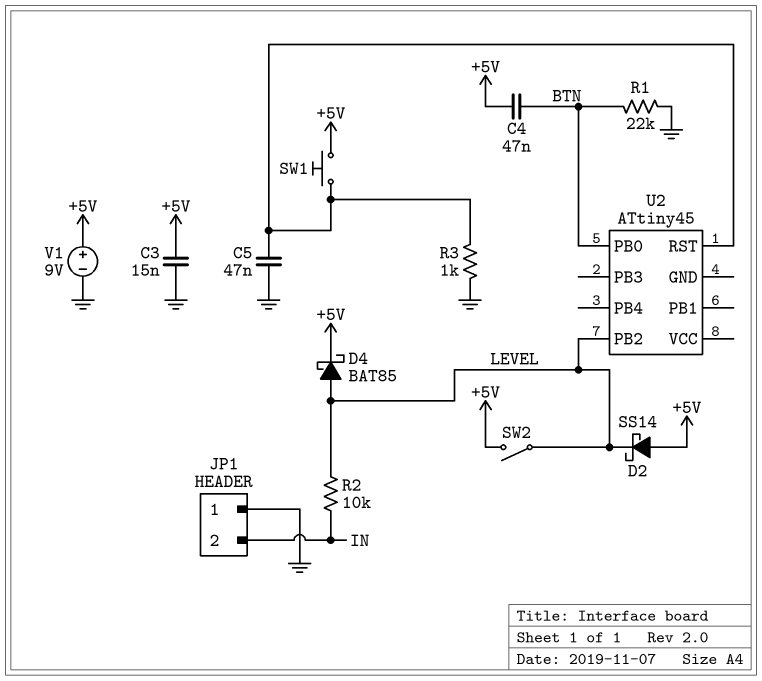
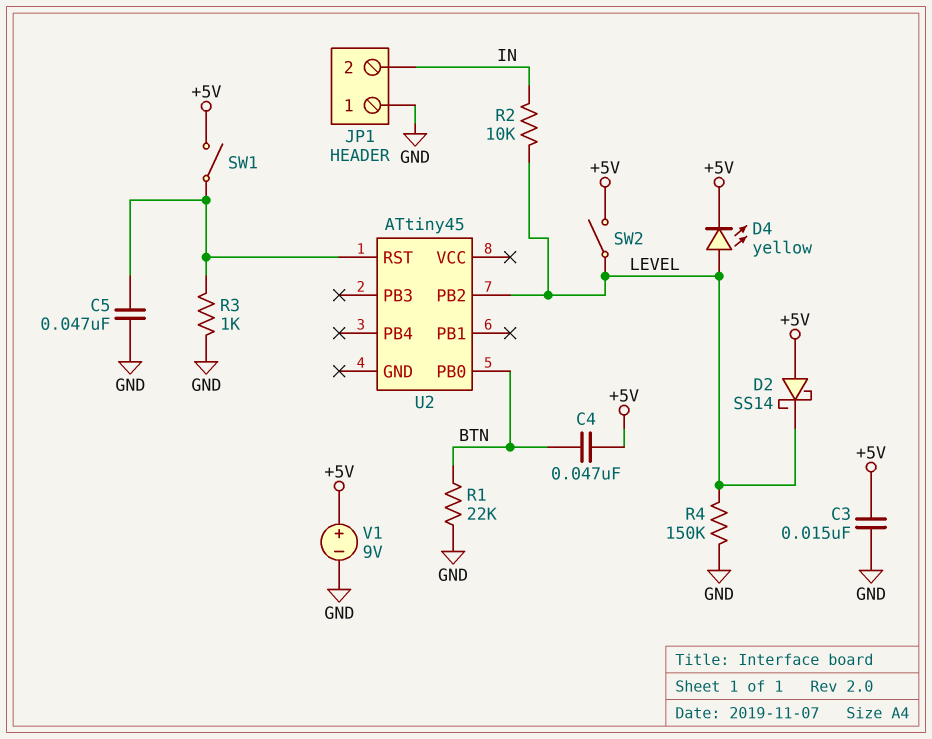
D4: schottky BAT85 (A LEVEL, K +5V) -> LED yellow (A LEVEL, K +5V)
R4: none -> 150k (GND, LEVEL)
SW1: button (+5V, U2/RST) -> switch (+5V, U2/RST)

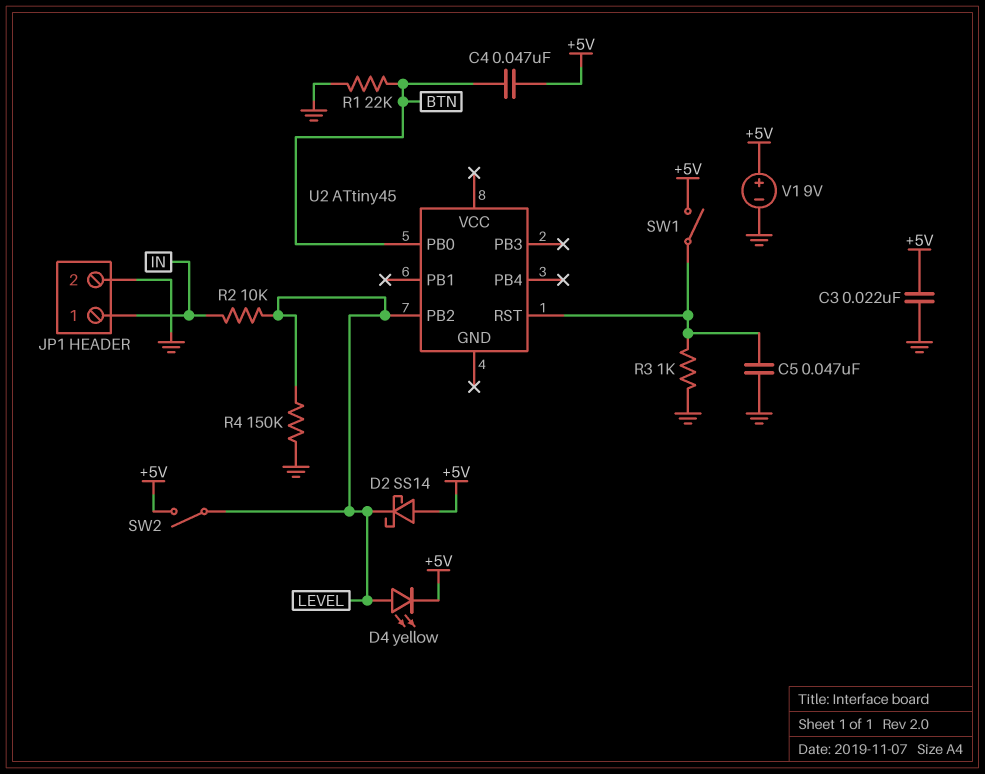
C3: 15nF (+5V, GND) -> 22nF (+5V, GND)
JP1 pin 1: GND -> IN
JP1 pin 2: IN -> GND

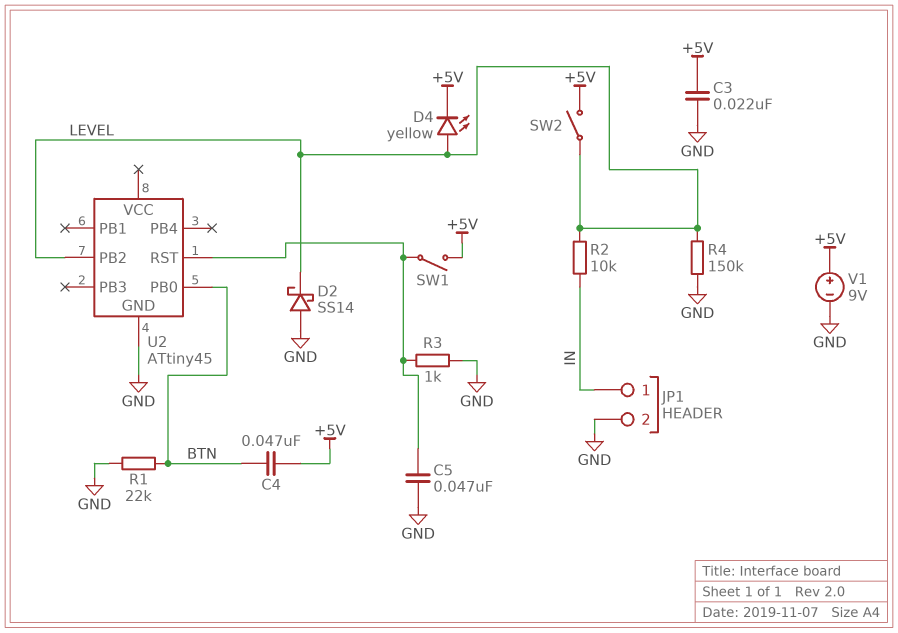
D2: schottky SS14 (A +5V, K LEVEL) -> schottky SS14 (A GND, K LEVEL)
U2 pin GND: none -> GND

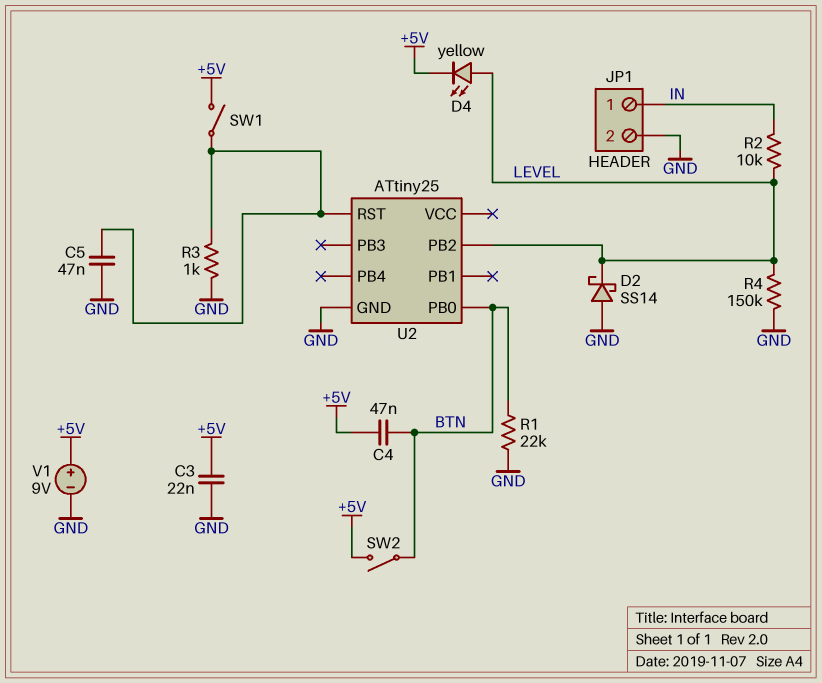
SW2: switch (+5V, LEVEL) -> switch (+5V, BTN)
U2: ATtiny45 -> ATtiny25

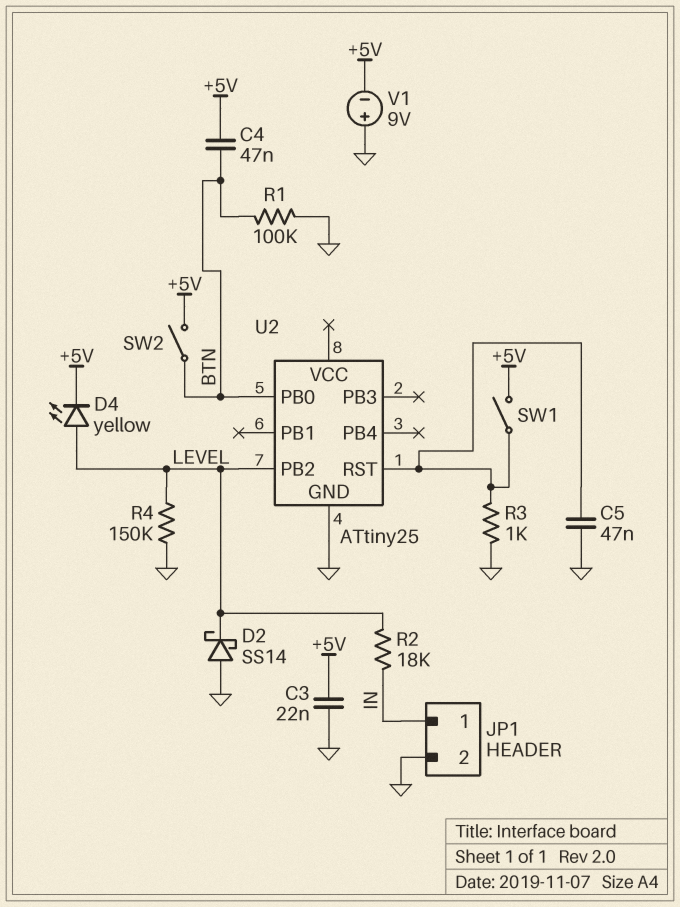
R1: 22k (BTN, GND) -> 100k (BTN, GND)
R2: 10k (IN, LEVEL) -> 18k (IN, LEVEL)
V1: 9V (plus +5V, minus GND) -> 9V (plus GND, minus +5V)

